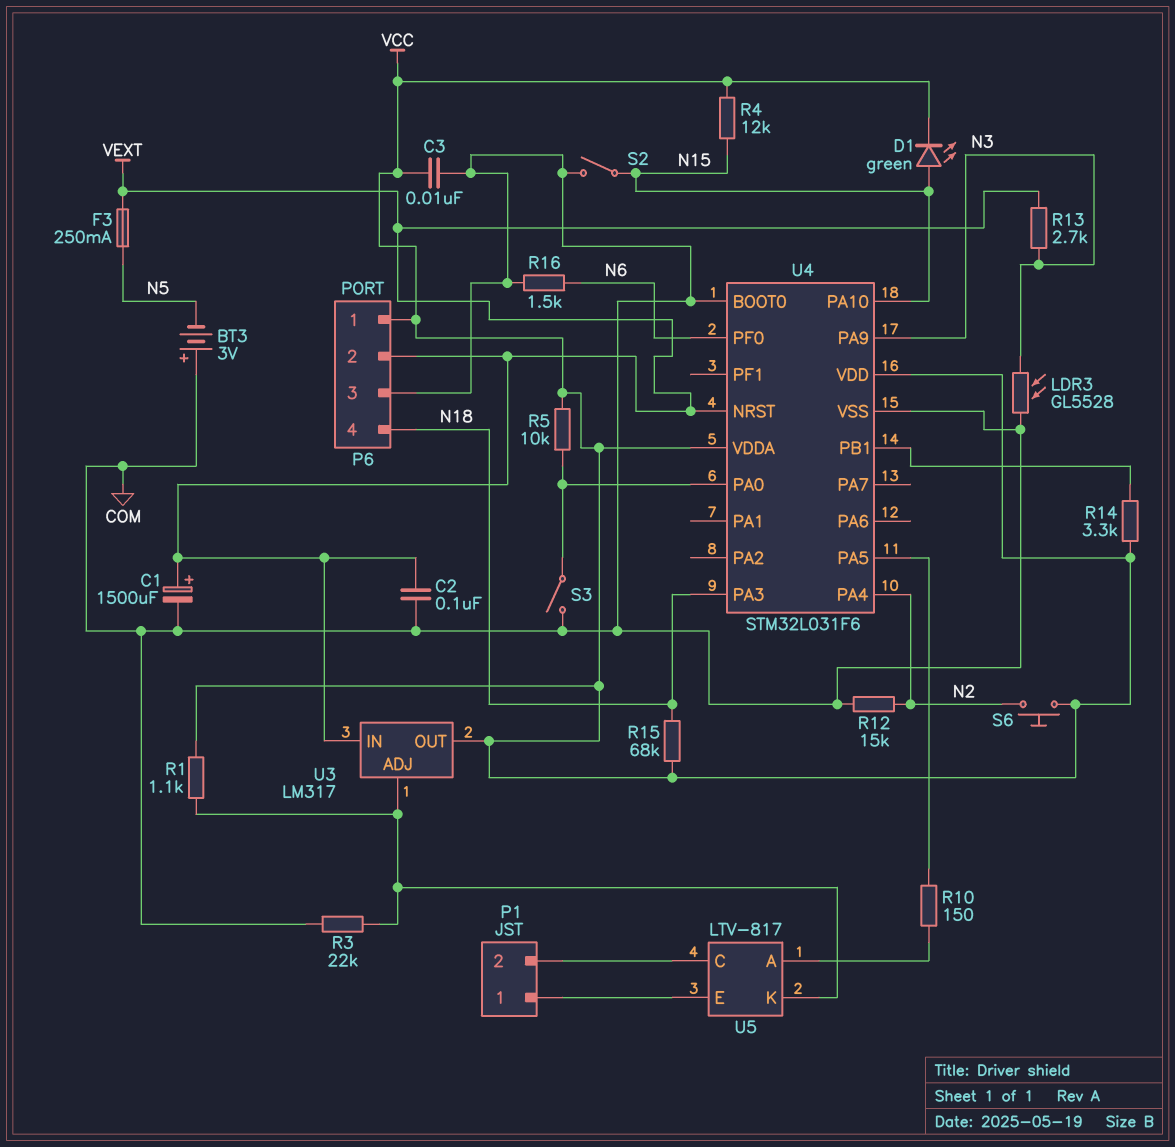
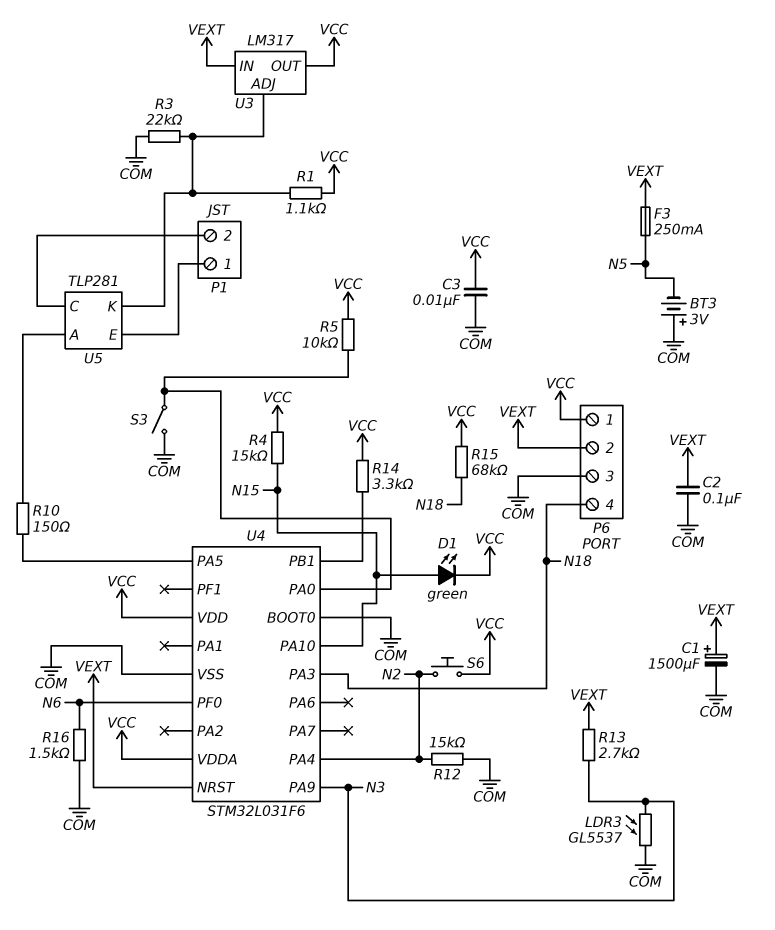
LDR3: GL5528 (COM, N3) -> GL5537 (COM, N3)
R4: 12k (N15, VCC) -> 15k (N15, VCC)
S2: switch (COM, N15) -> none
U5: LTV-817 -> TLP281

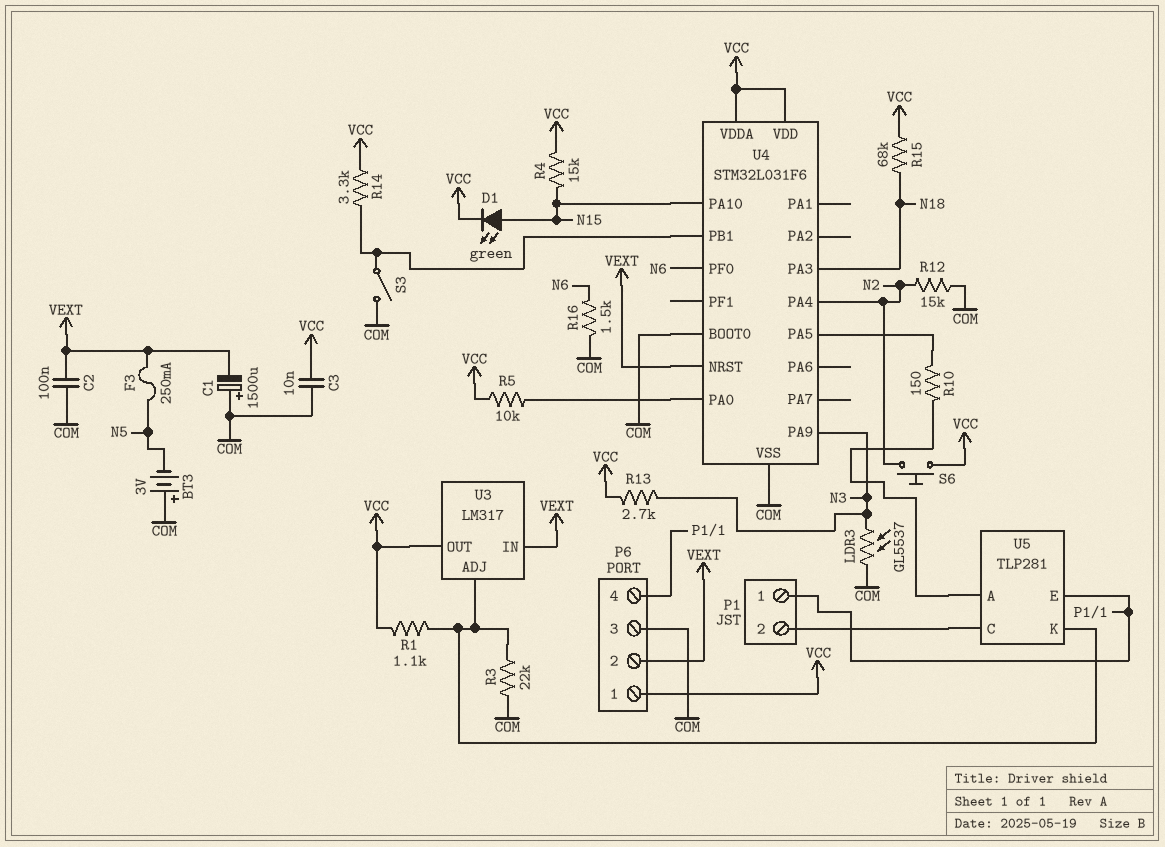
C1: 1500uF (plus VEXT, minus COM) -> 1500uF (plus COM, minus VEXT)
P6 pin 4: N18 -> P1/1
R13: 2.7k (N3, VEXT) -> 2.7k (N3, VCC)
S3: switch (COM, U4/PA0) -> switch (COM, U4/PB1)

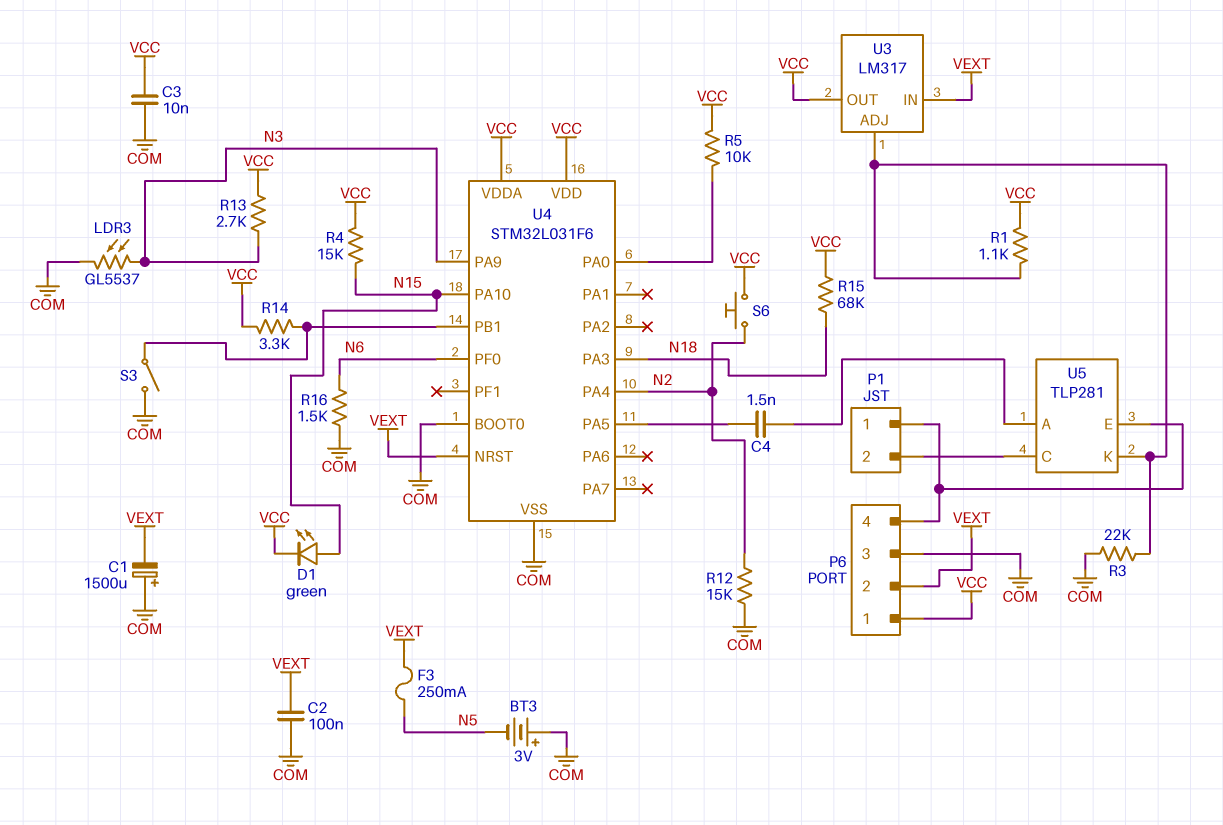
C4: none -> 1.5nF (U4/PA5, U5/A)
R10: 150 (U4/PA5, U5/A) -> none

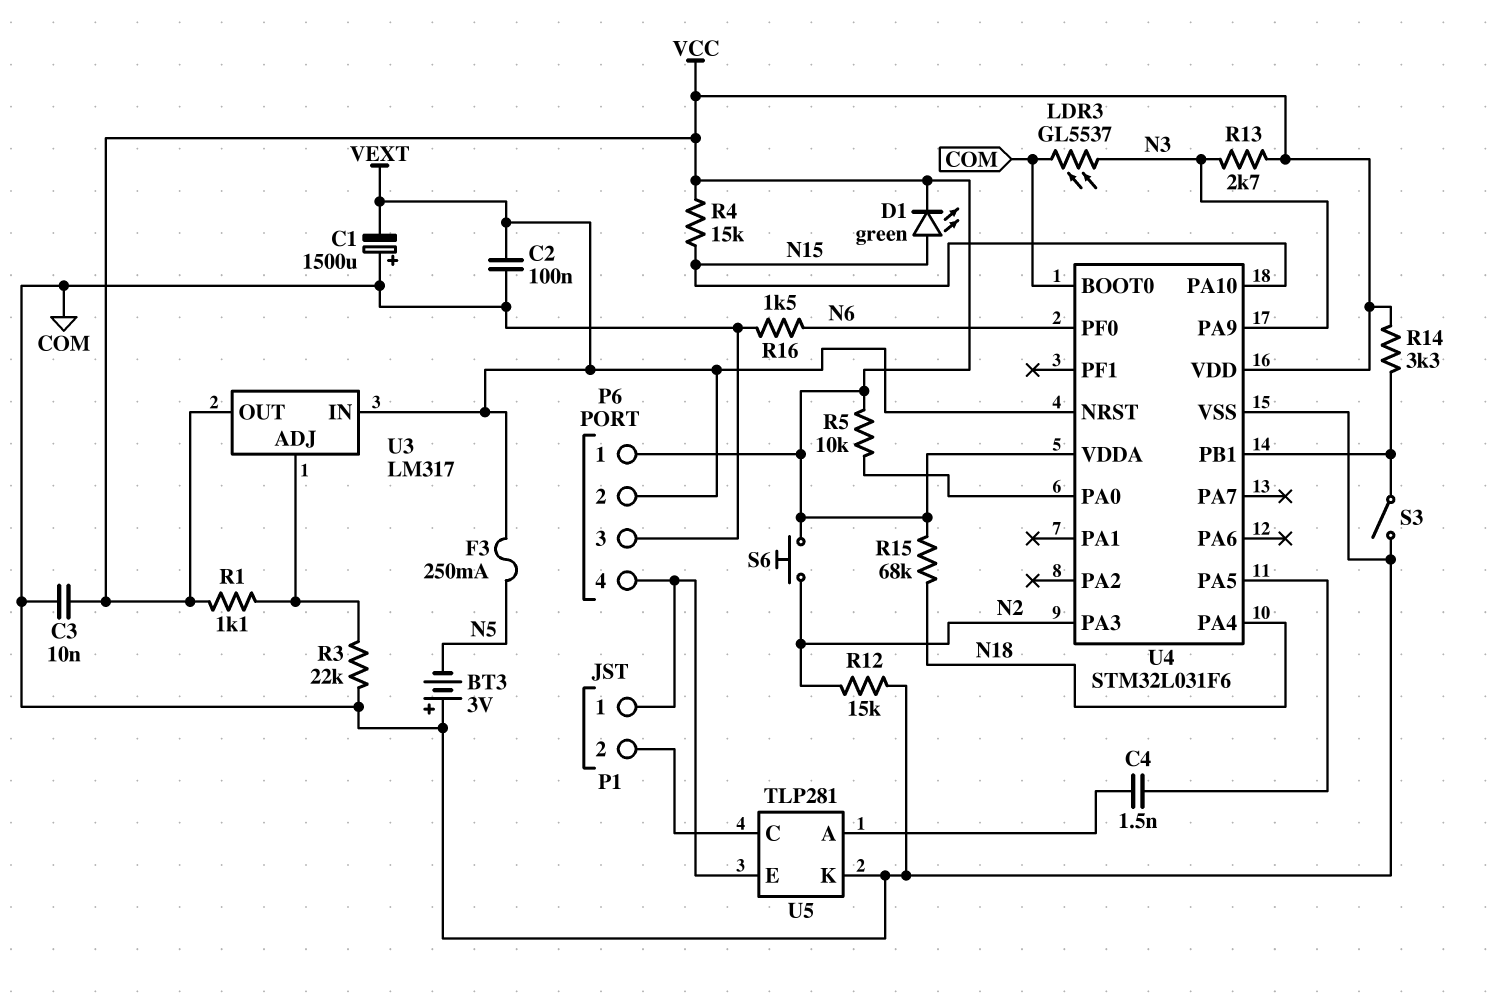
U4 pin PA3: N18 -> N2
U4 pin PA4: N2 -> N18
U5 pin K: U3/ADJ -> COM

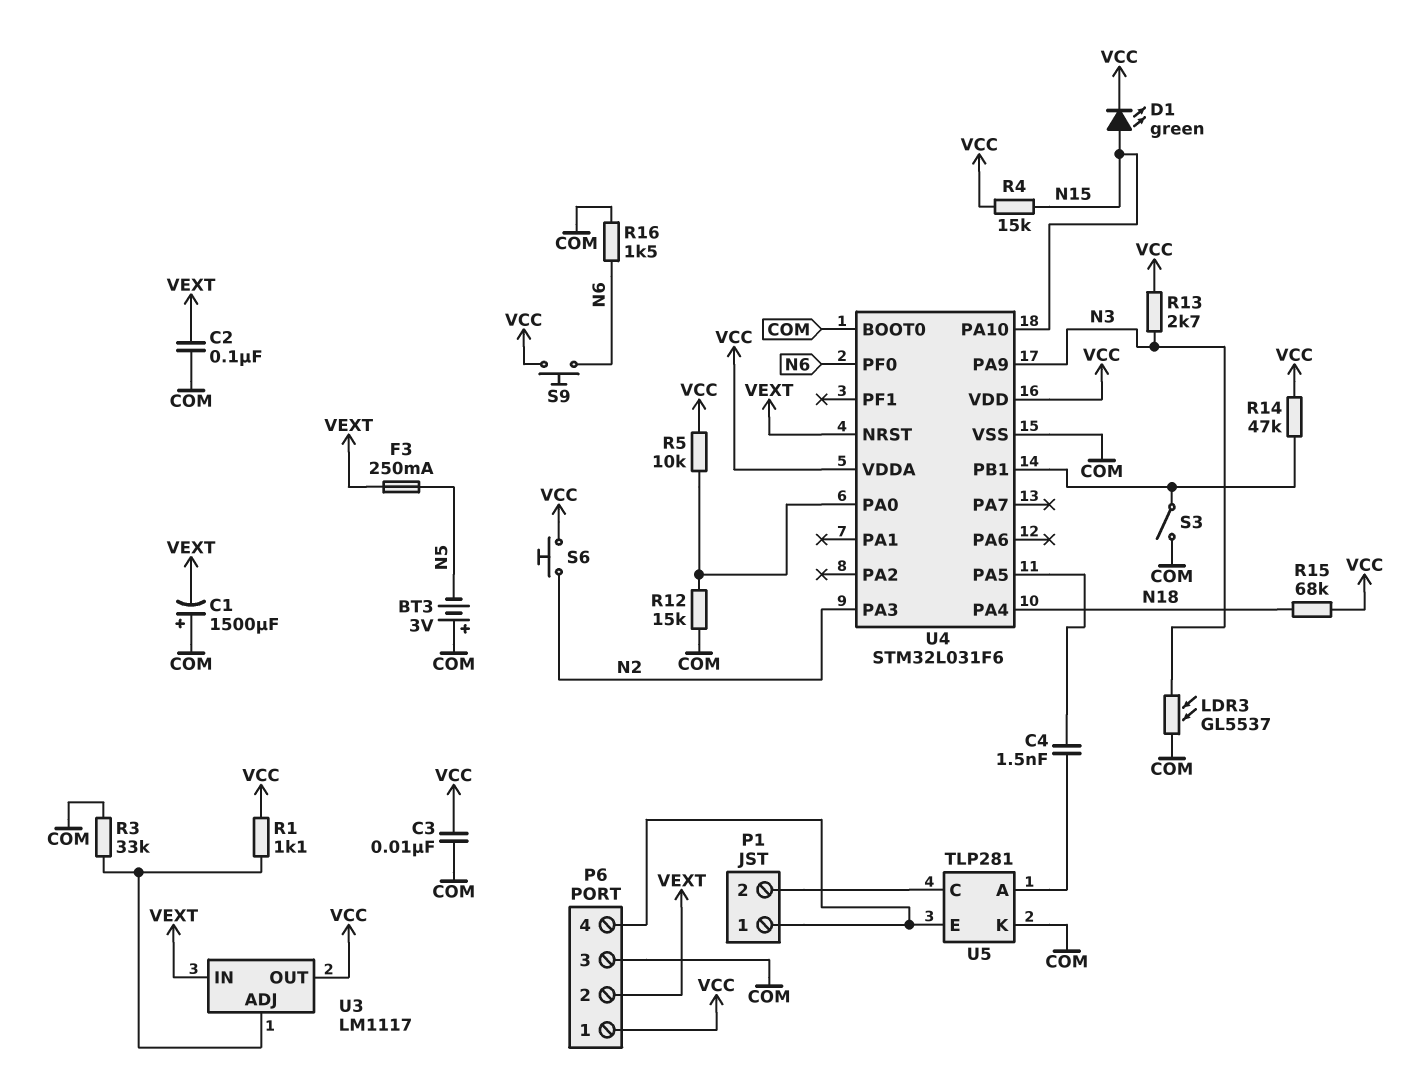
R3: 22k (COM, U3/ADJ) -> 33k (COM, U3/ADJ)
R12: 15k (COM, N2) -> 15k (COM, U4/PA0)
R14: 3.3k (U4/PB1, VCC) -> 47k (U4/PB1, VCC)
S9: none -> button (N6, VCC)
U3: LM317 -> LM1117

